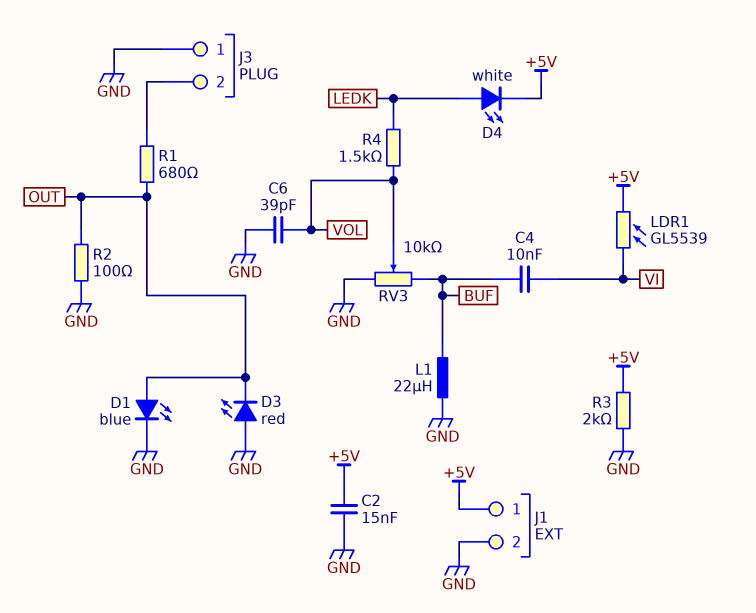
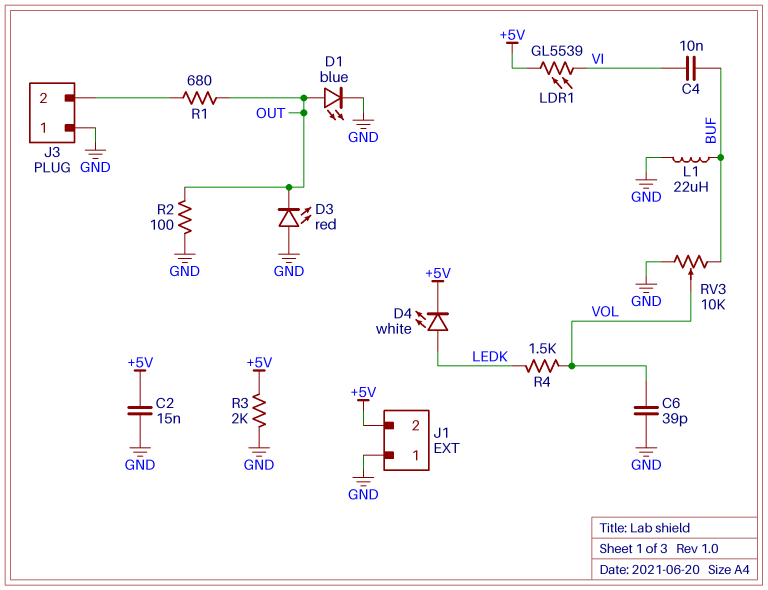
J1 pin 1: +5V -> GND
J1 pin 2: GND -> +5V

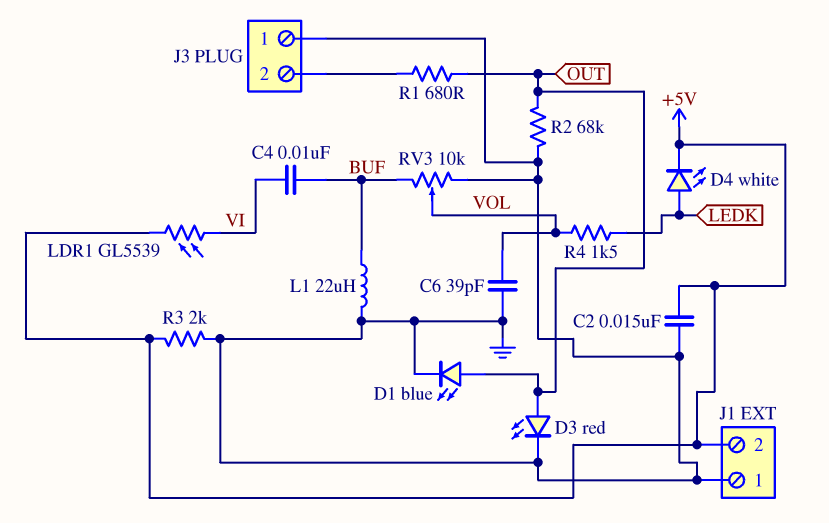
D3: LED red (A GND, K OUT) -> LED red (A OUT, K GND)
R2: 100 (GND, OUT) -> 68k (GND, OUT)

